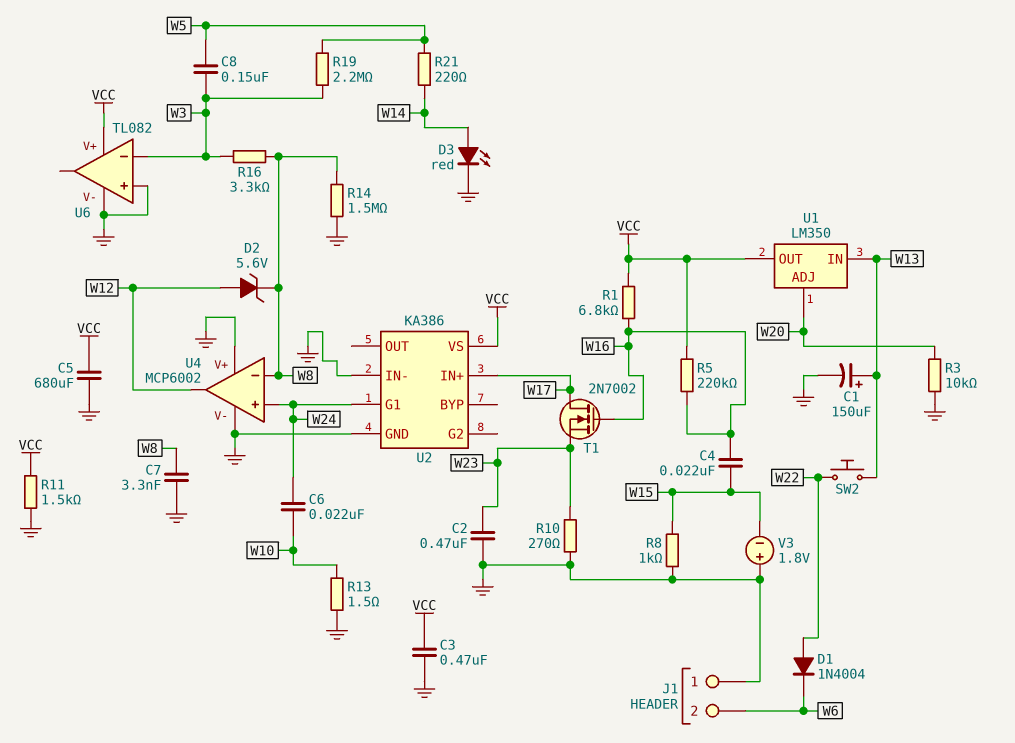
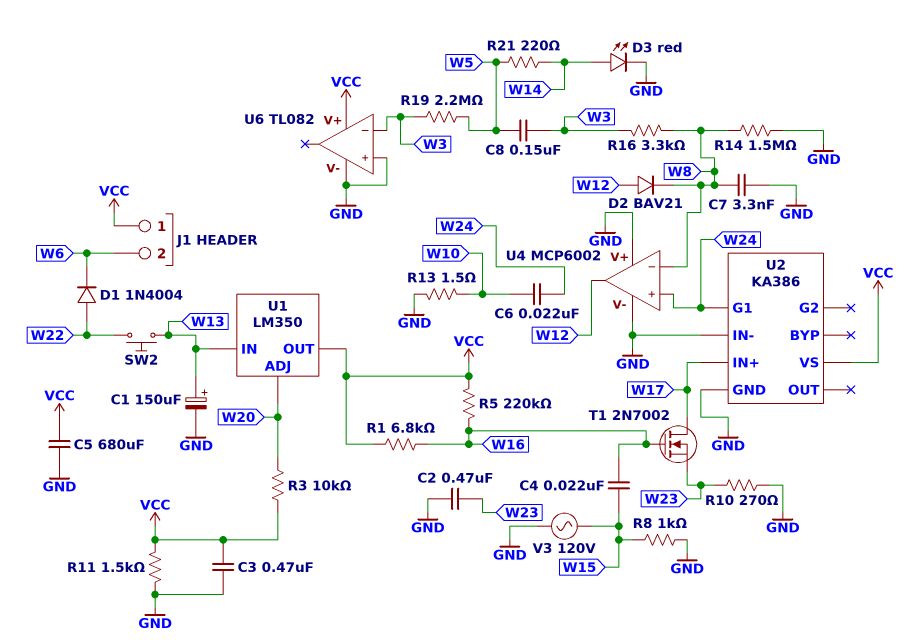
D2: zener 5.6V (A W12, K W8) -> diode BAV21 (A W12, K W8)
J1 pin 1: GND -> VCC
R3: 10k (GND, W20) -> 10k (VCC, W20)
V3: 1.8V (plus GND, minus W15) -> AC 120V (GND, W15)

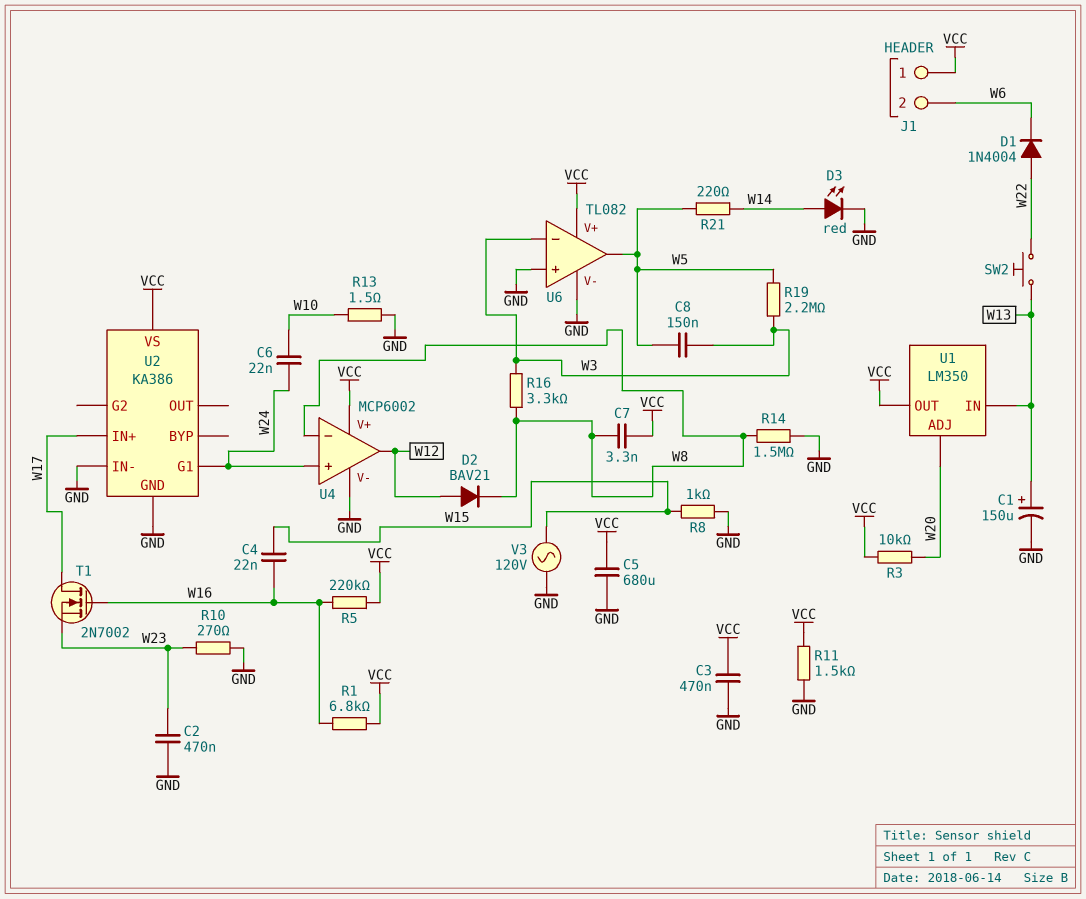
C7: 3.3nF (GND, W8) -> 3.3nF (VCC, W8)
U4 pin V+: GND -> VCC
U6 pin out: none -> W5

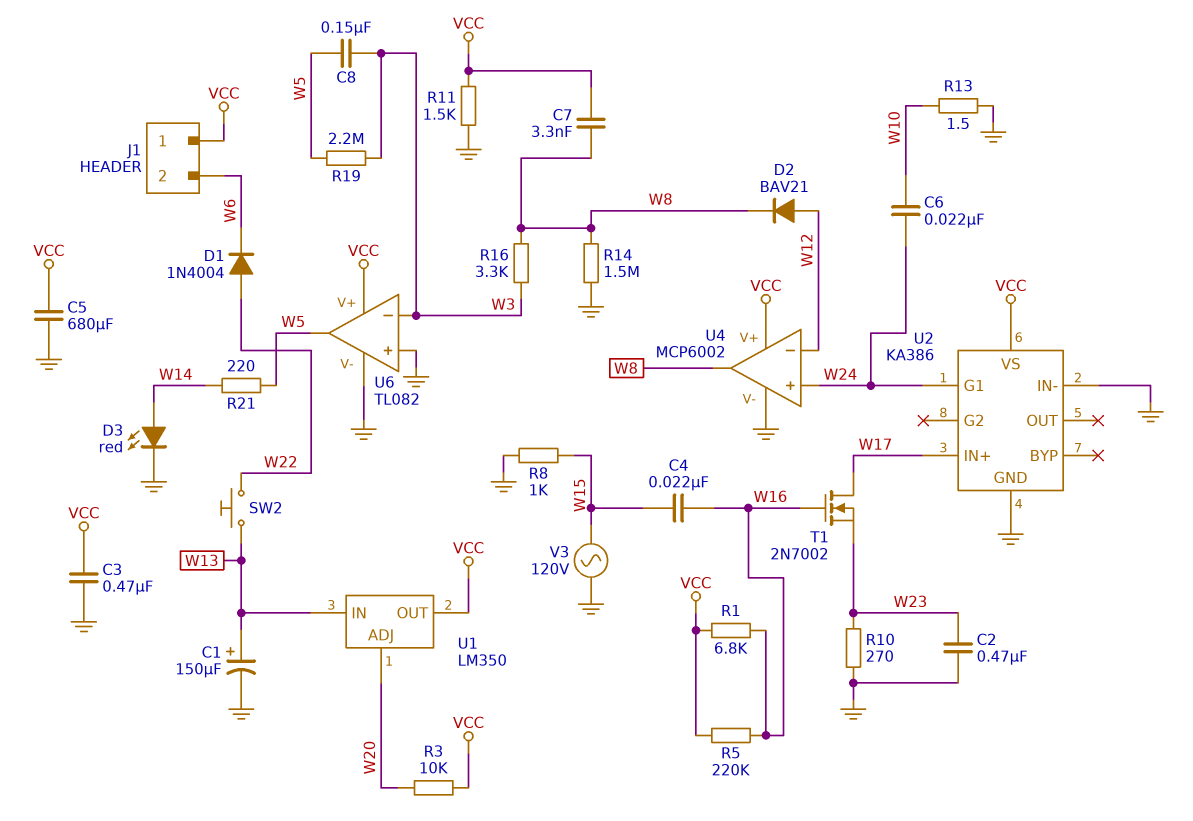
U4 pin in-: W8 -> W12
U4 pin out: W12 -> W8

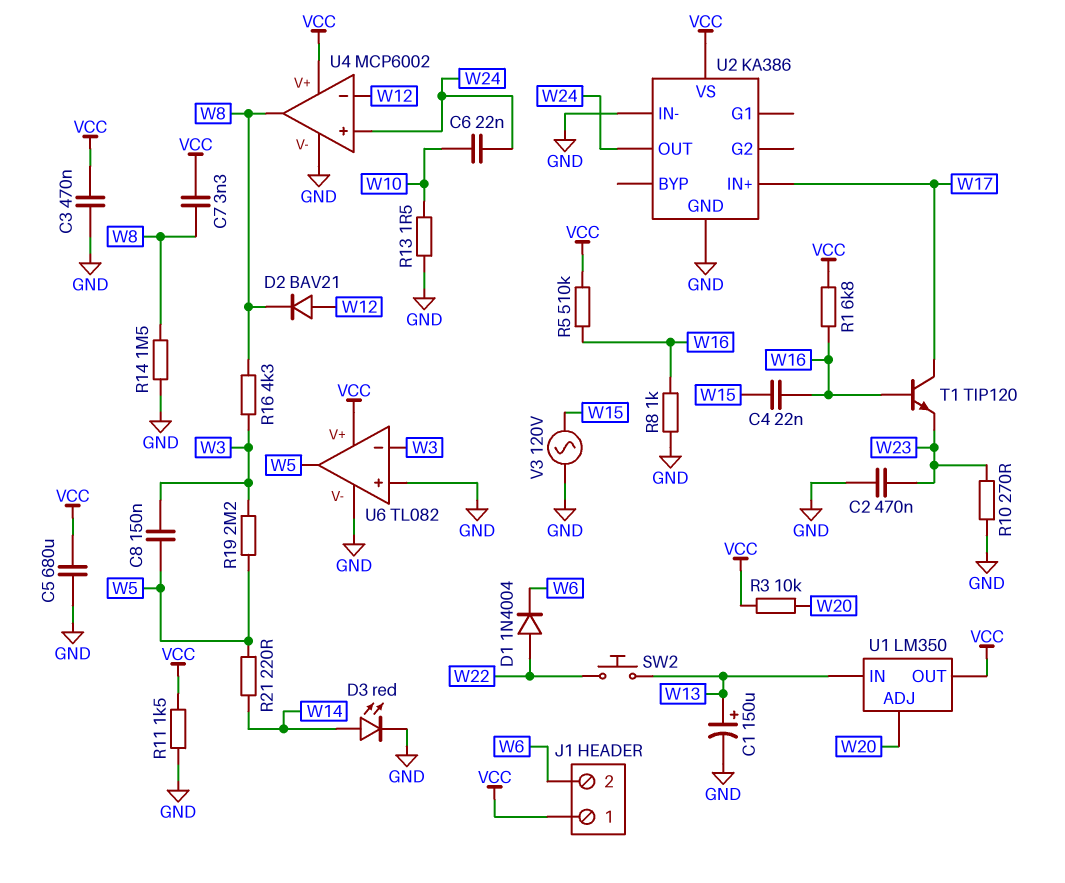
R5: 220k (VCC, W16) -> 510k (VCC, W16)
R8: 1k (GND, W15) -> 1k (GND, W16)
R16: 3.3k (W3, W8) -> 4.3k (W3, W8)
T1: NMOS 2N7002 (G W16, D W17, S W23) -> NPN TIP120 (B W16, C W17, E W23)
U2 pin G1: W24 -> none
U2 pin OUT: none -> W24

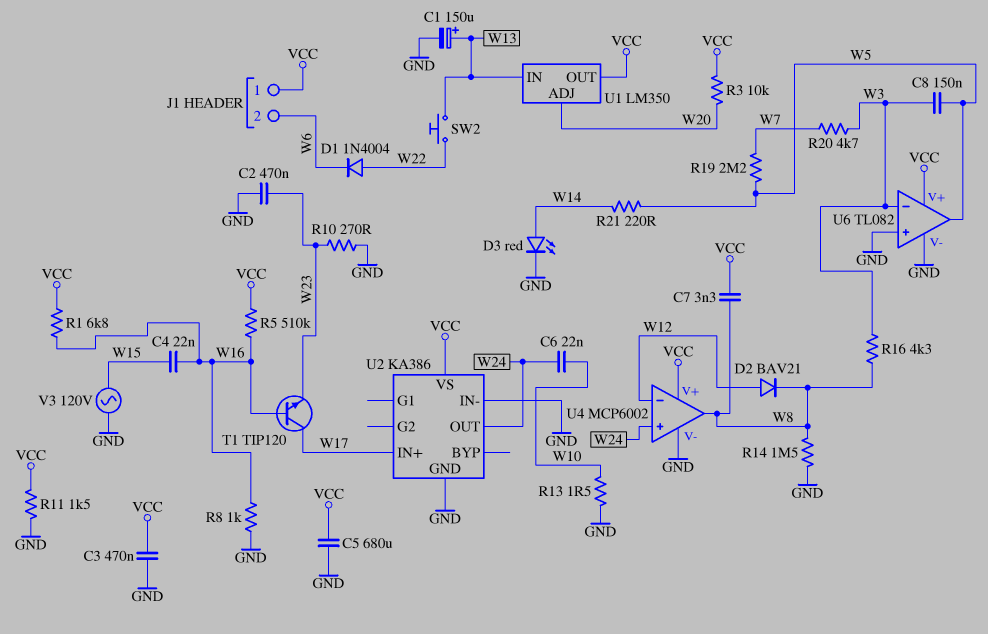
R19: 2.2M (W3, W5) -> 2.2M (W5, W7)
R20: none -> 4.7k (W3, W7)

